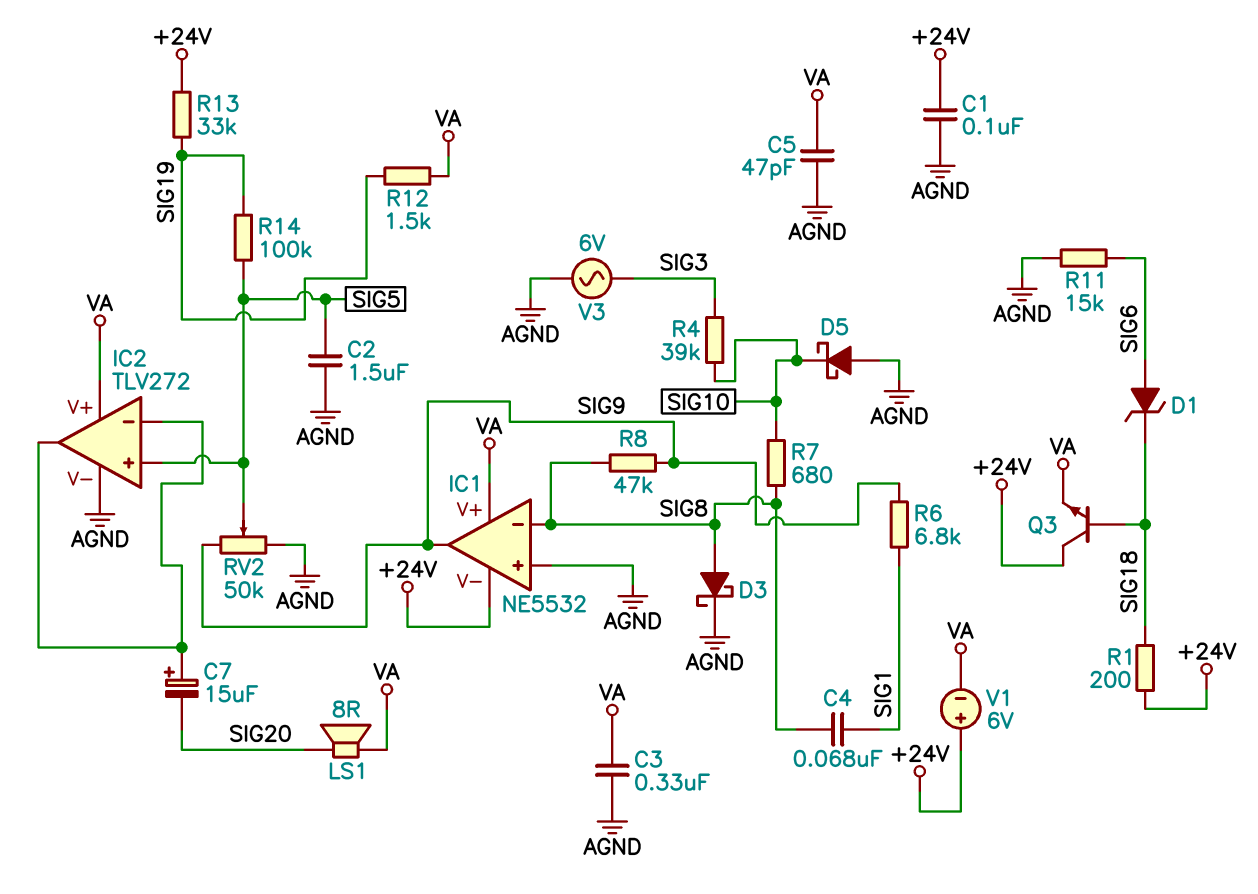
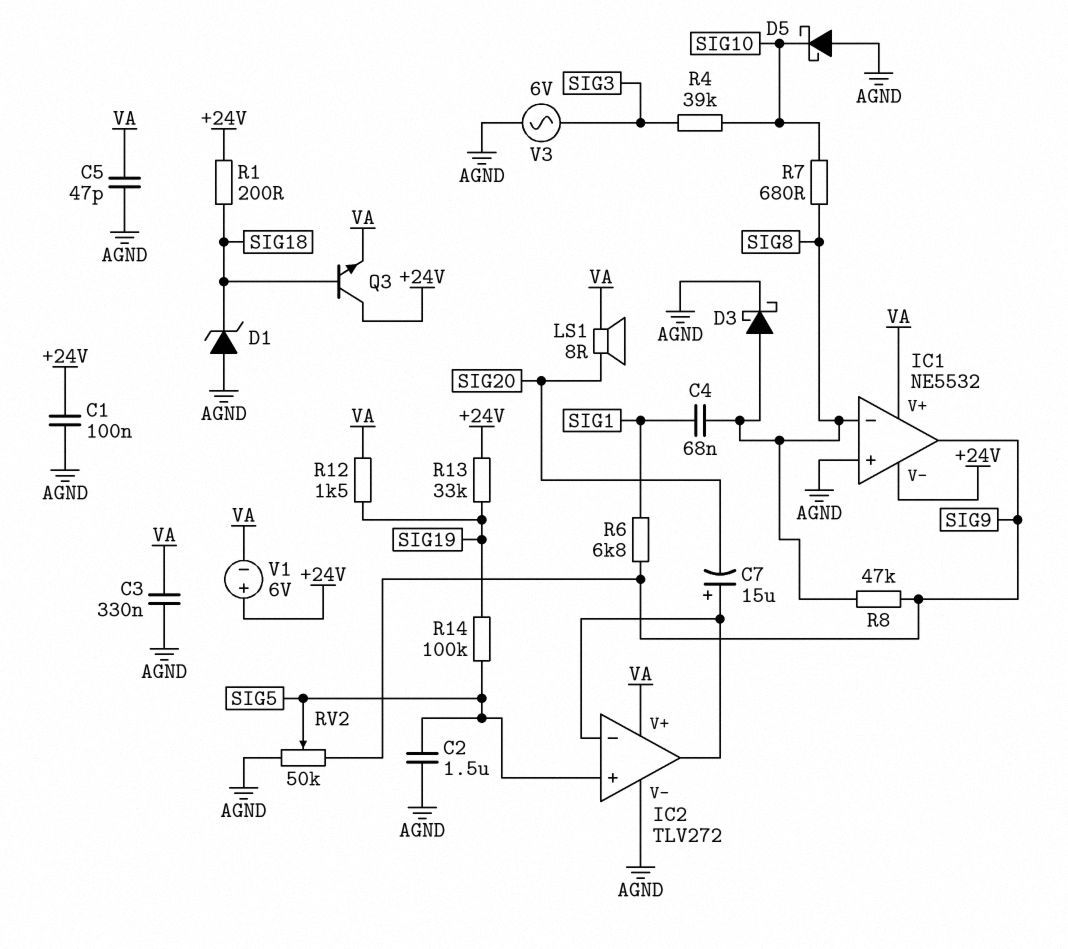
D1: zener (A SIG6, K SIG18) -> zener (A AGND, K SIG18)
R11: 15k (AGND, SIG6) -> none

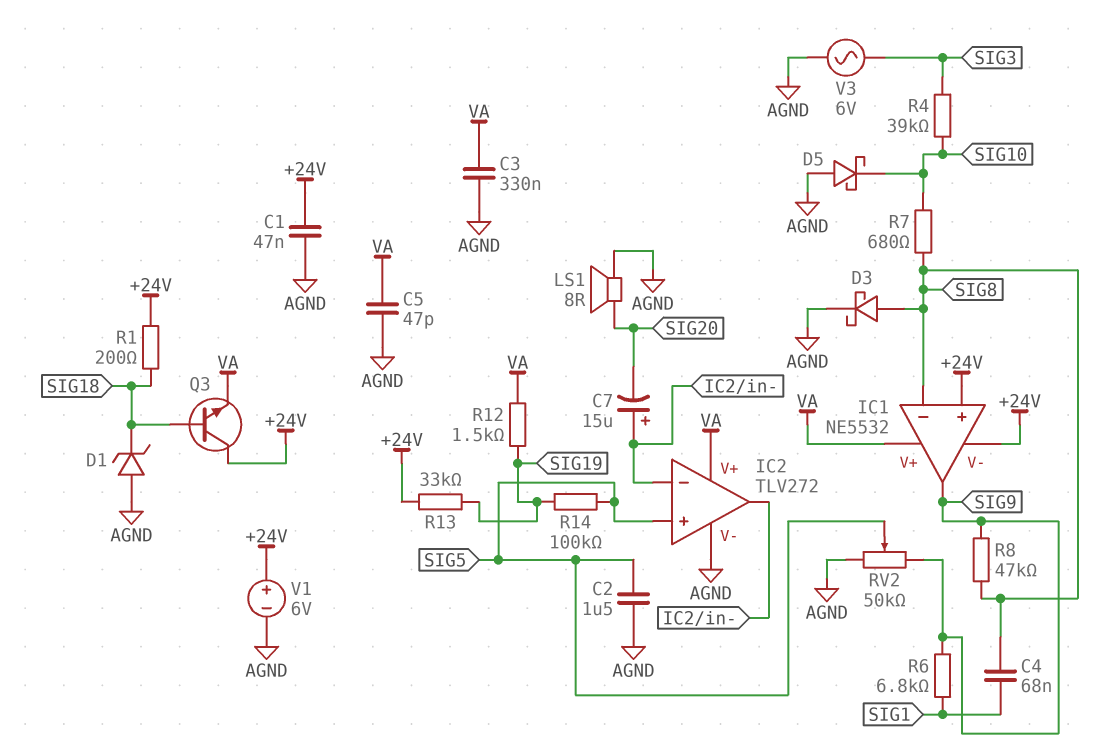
C1: 100nF (+24V, AGND) -> 47nF (+24V, AGND)
IC1 pin in+: AGND -> +24V
LS1: speaker 8R (SIG20, VA) -> speaker 8R (AGND, SIG20)
V1: 6V (plus +24V, minus VA) -> 6V (plus +24V, minus AGND)

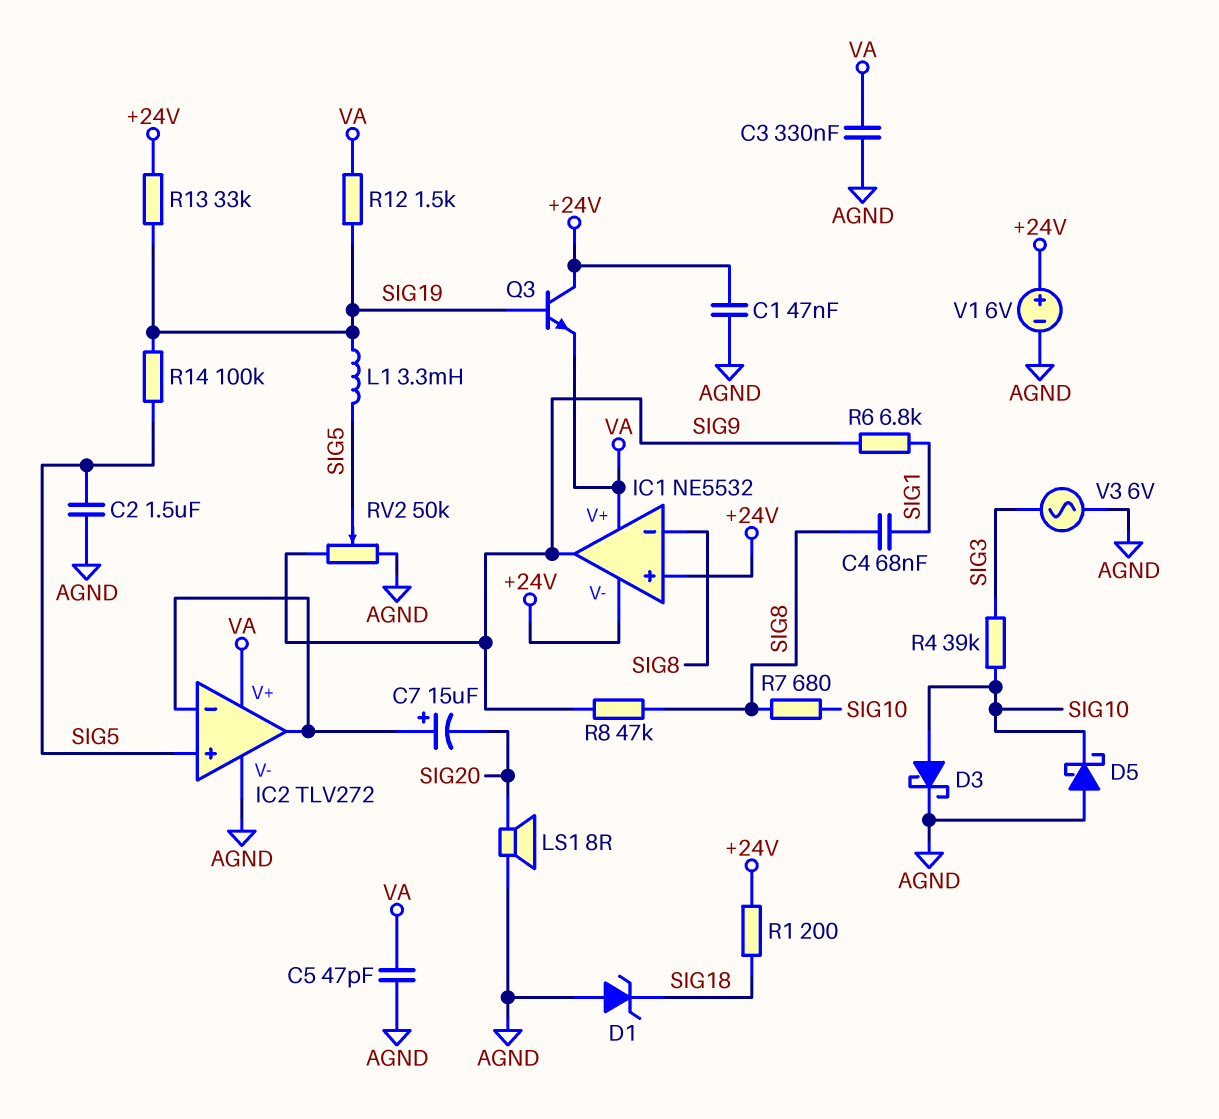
D3: schottky (A SIG8, K AGND) -> schottky (A SIG10, K AGND)
L1: none -> 3.3mH (SIG5, SIG19)
Q3: NPN (B SIG18, C +24V, E VA) -> NPN (B SIG19, C +24V, E VA)

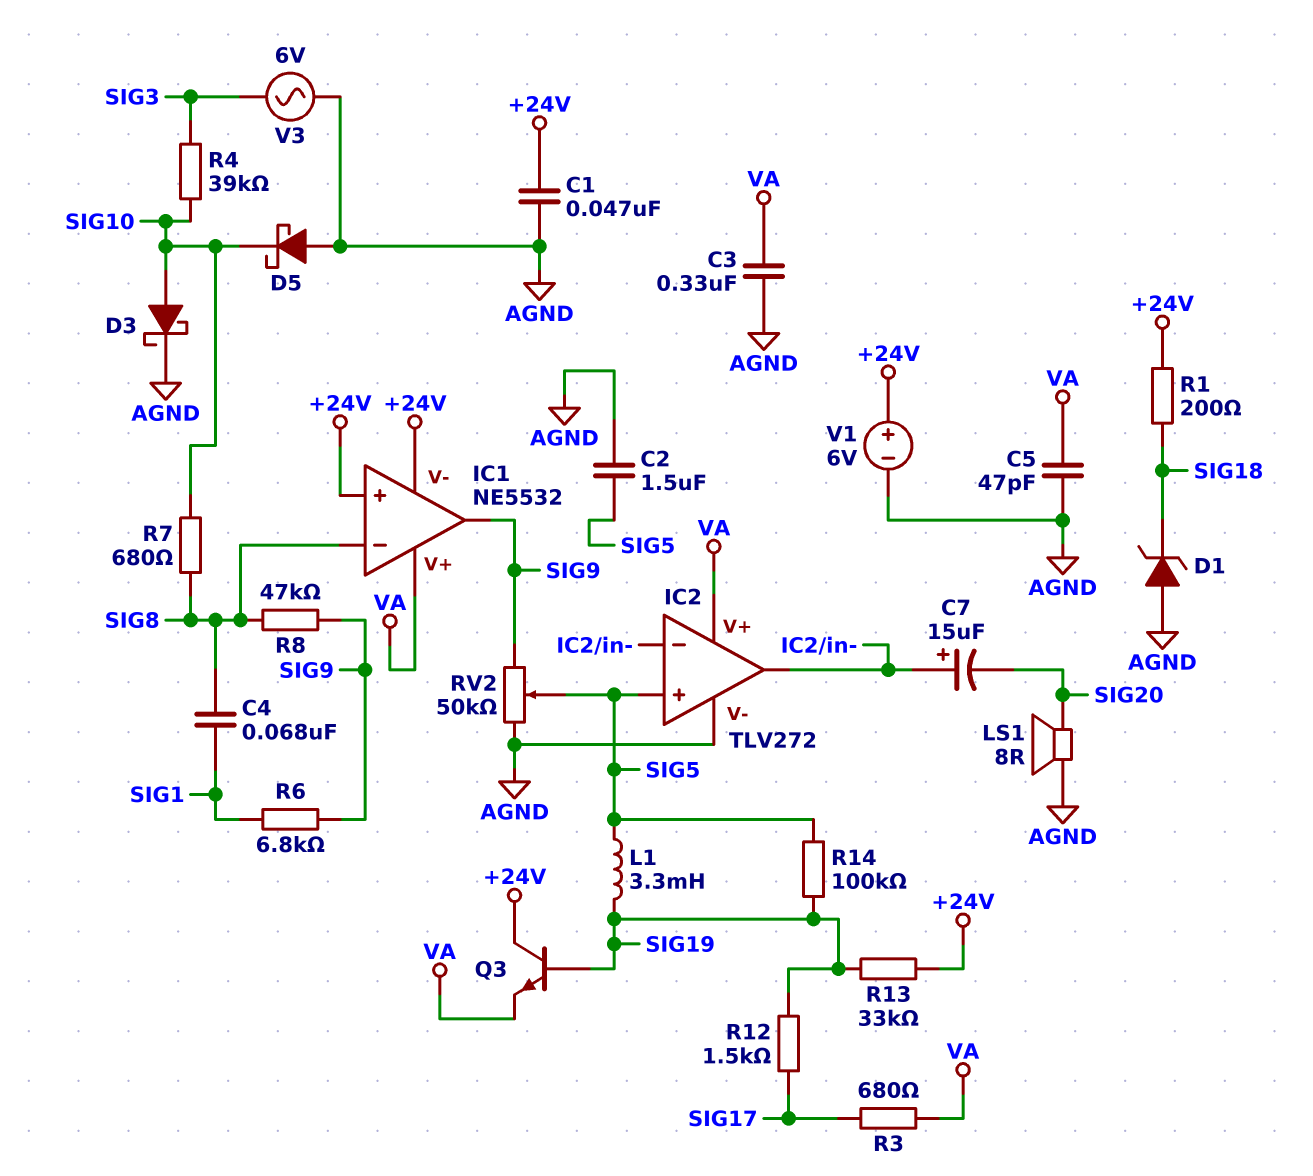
R3: none -> 680 (SIG17, VA)
R12: 1.5k (SIG19, VA) -> 1.5k (SIG17, SIG19)

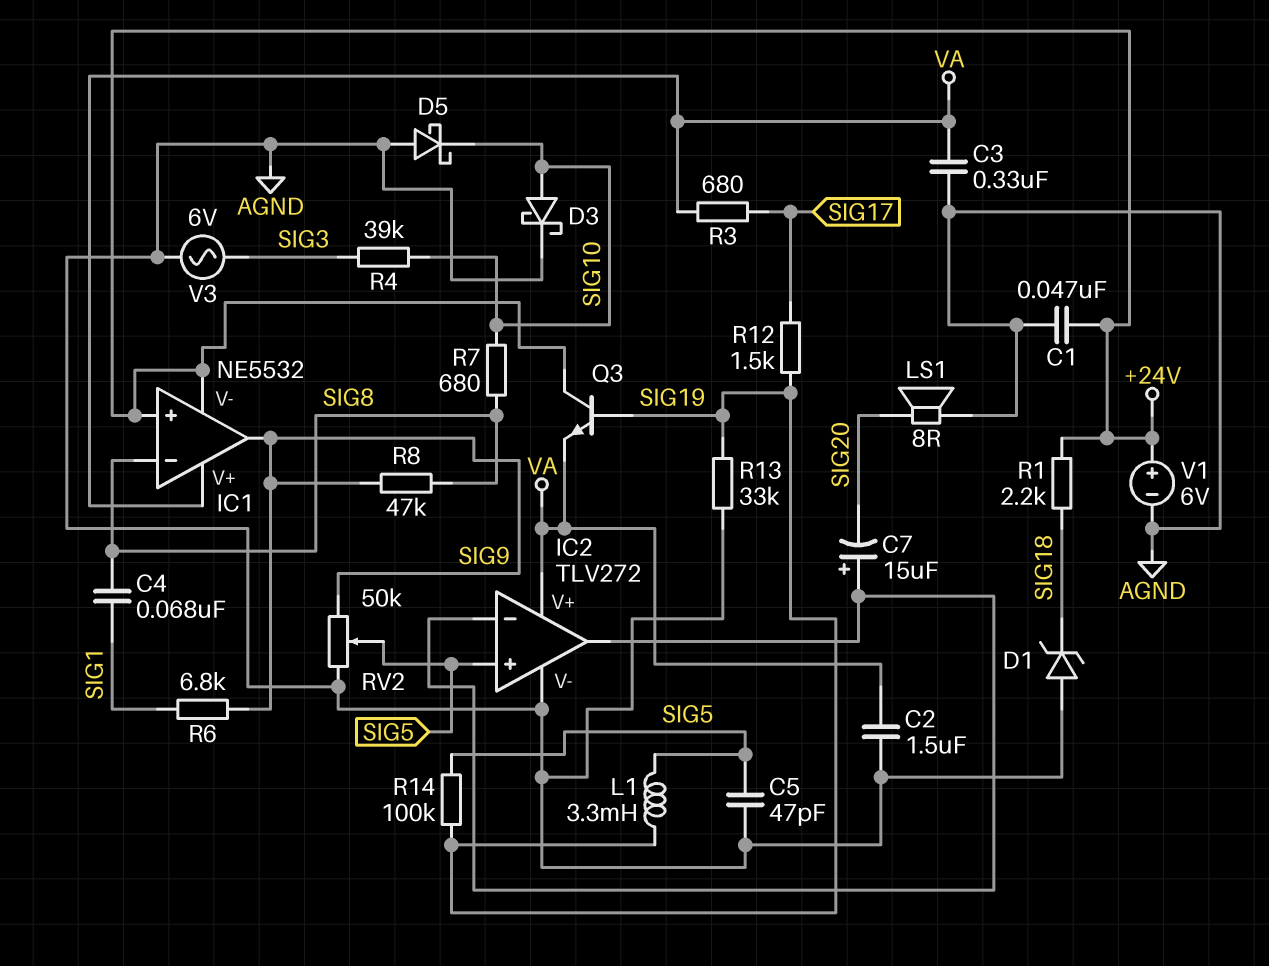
C2: 1.5uF (AGND, SIG5) -> 1.5uF (AGND, VA)
C5: 47pF (AGND, VA) -> 47pF (AGND, SIG5)
R1: 200 (+24V, SIG18) -> 2.2k (+24V, SIG18)
R13: 33k (+24V, SIG19) -> 33k (AGND, SIG19)

